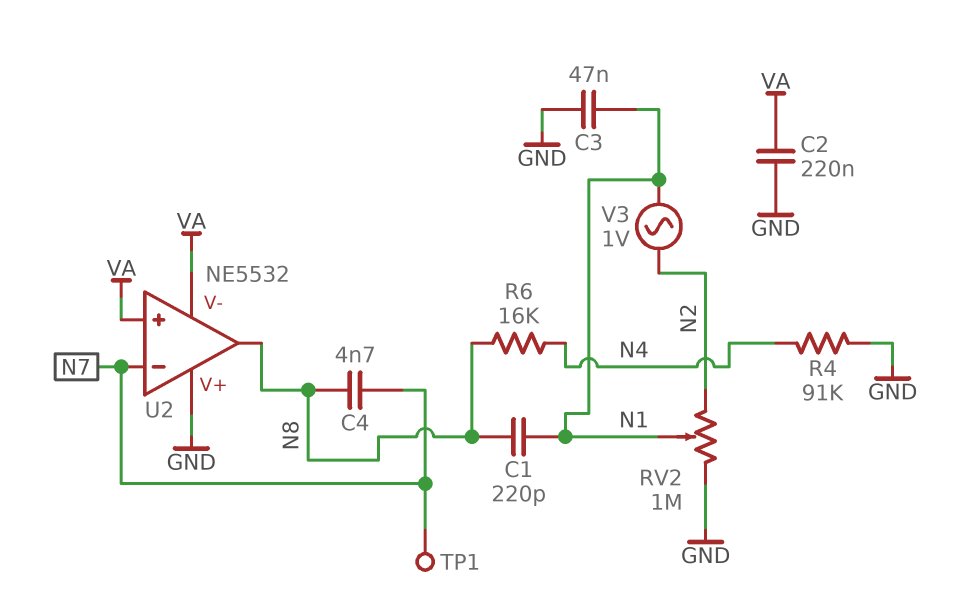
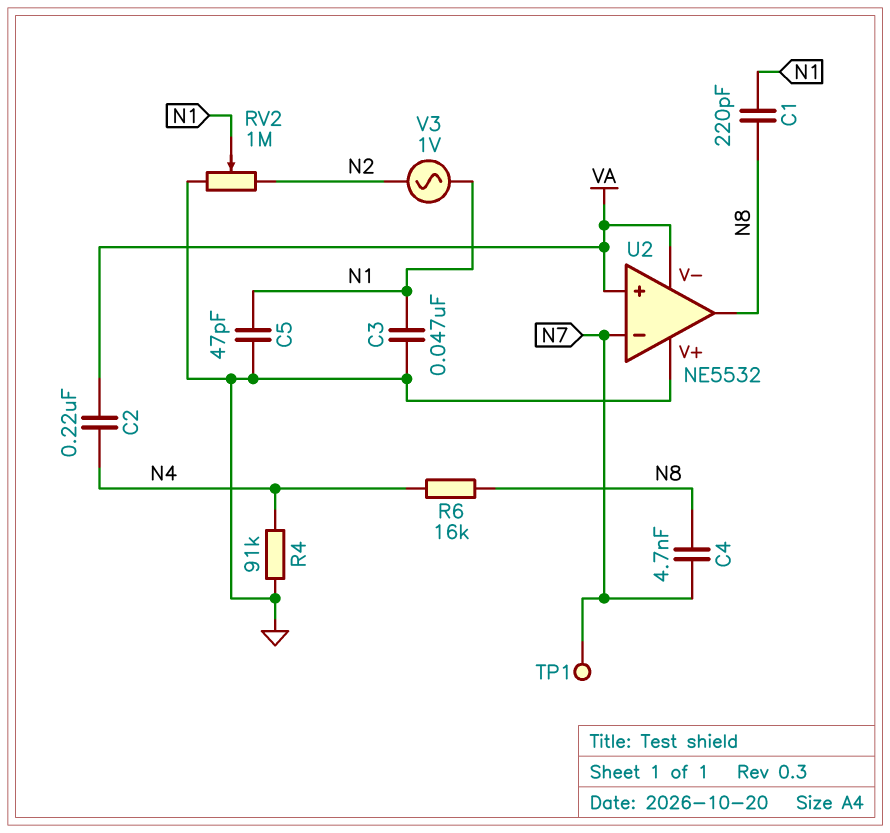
C2: 220nF (GND, VA) -> 220nF (N4, VA)
C5: none -> 47pF (GND, N1)

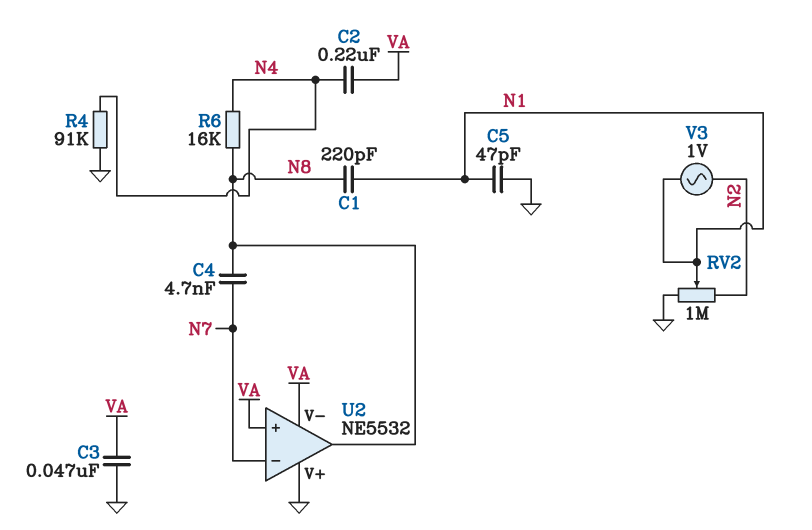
C3: 47nF (GND, N1) -> 47nF (GND, VA)
TP1: test point (N7) -> none

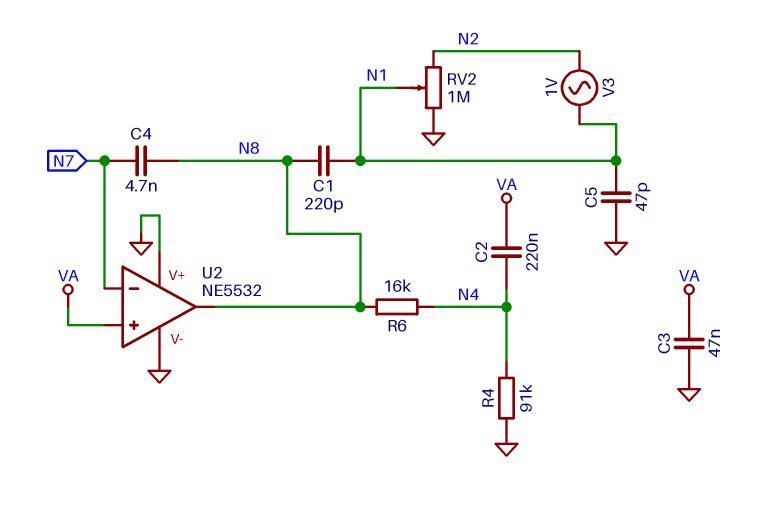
U2 pin V-: VA -> GND

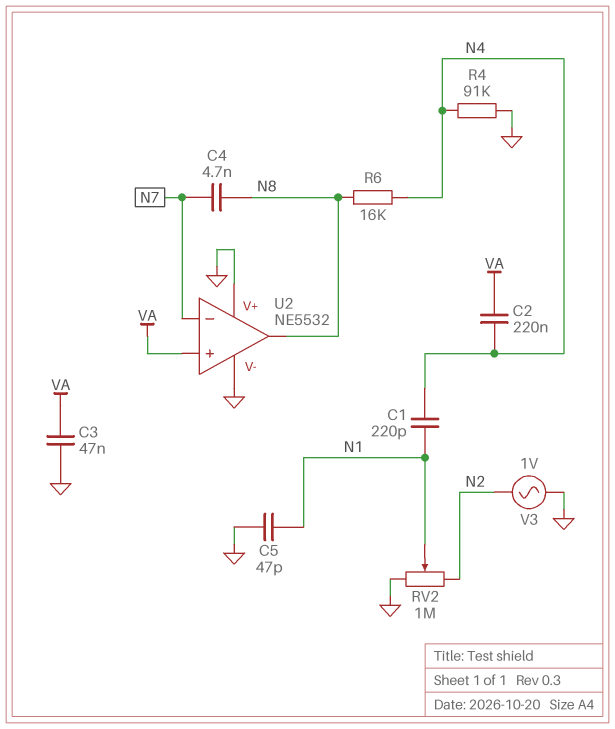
C1: 220pF (N1, N8) -> 220pF (N1, N4)
V3: AC 1V (N1, N2) -> AC 1V (GND, N2)

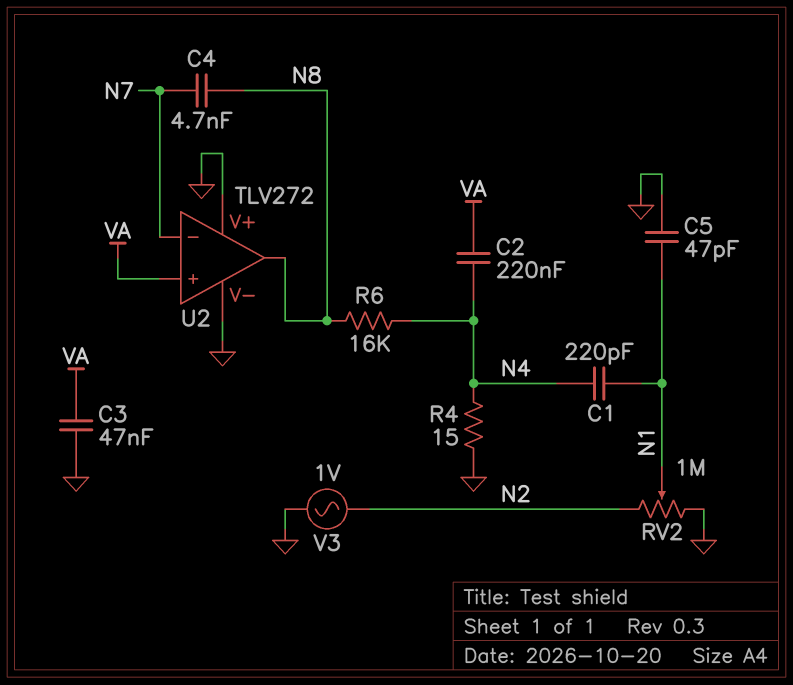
R4: 91k (GND, N4) -> 15 (GND, N4)
U2: NE5532 -> TLV272

